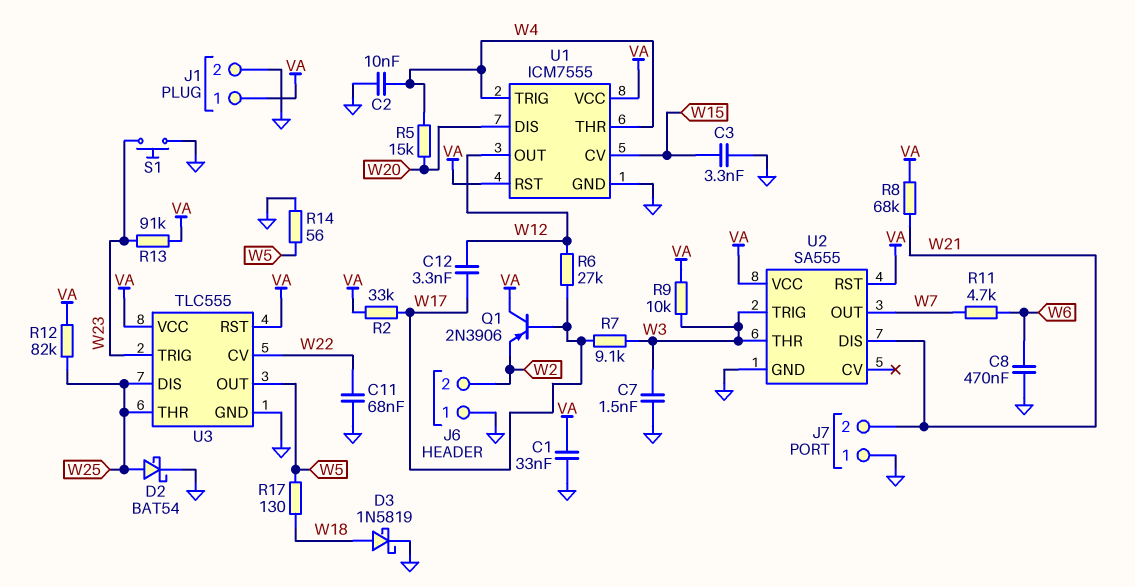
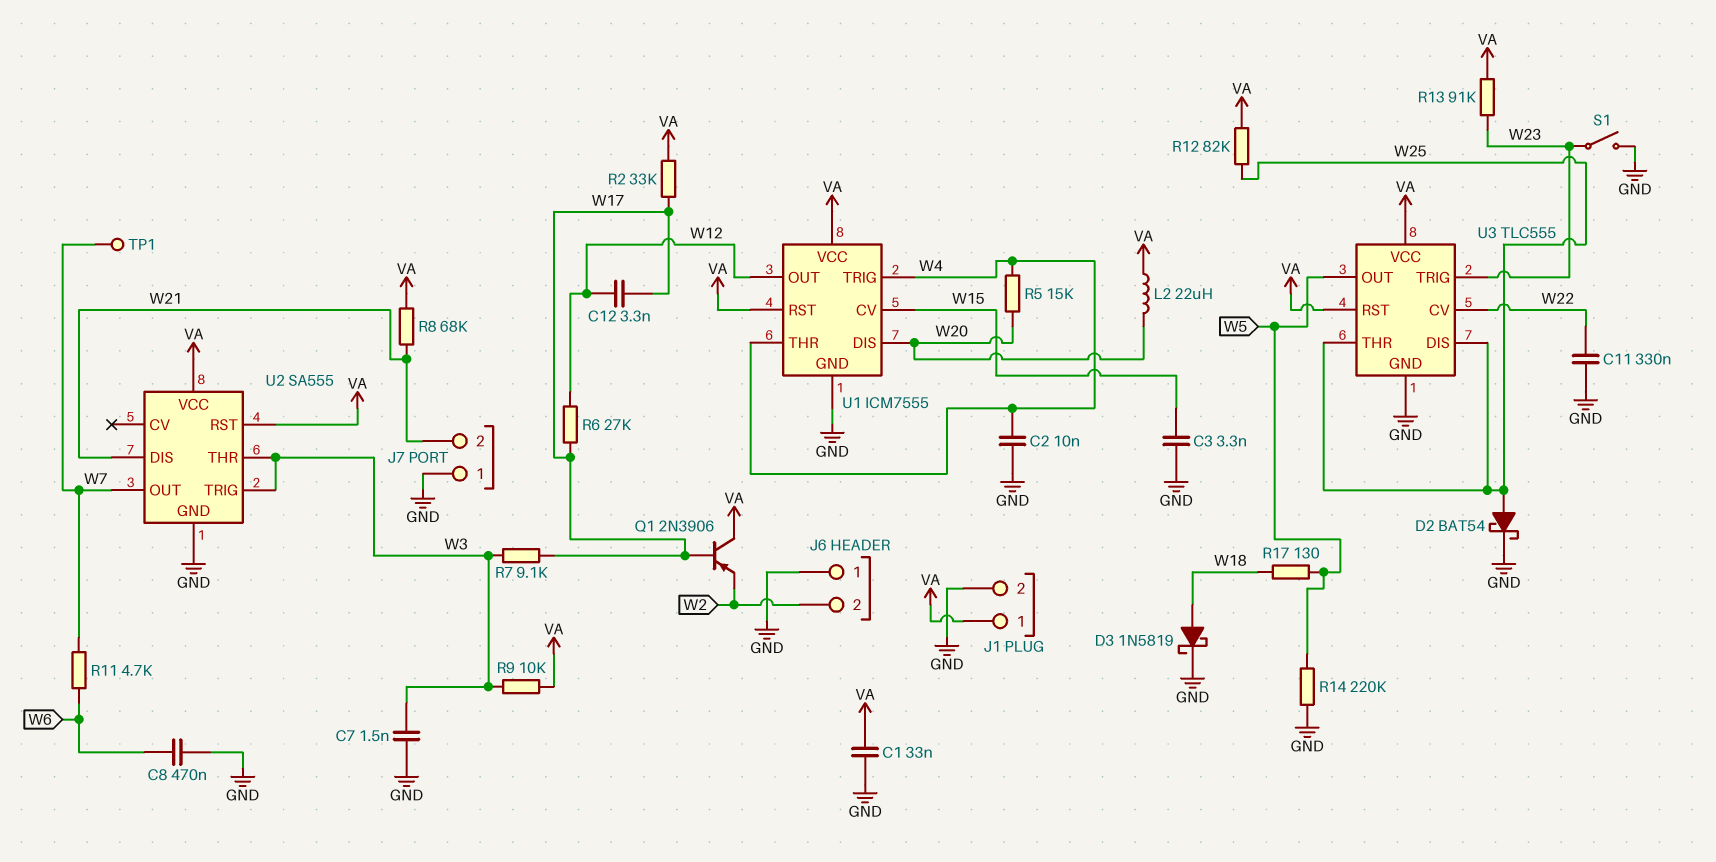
C11: 68nF (GND, W22) -> 330nF (GND, W22)
L2: none -> 22uH (VA, W20)
R14: 56 (GND, W5) -> 220k (GND, W5)
S1: button (GND, W23) -> switch (GND, W23)
TP1: none -> test point (W7)

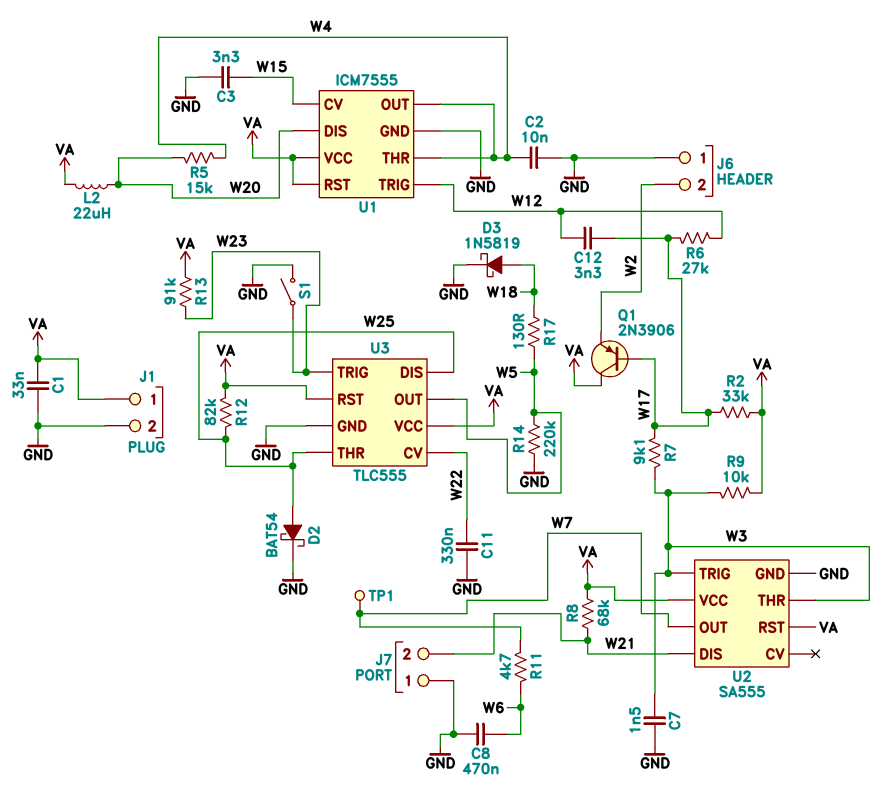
U1 pin OUT: W12 -> W4
U1 pin TRIG: W4 -> W12

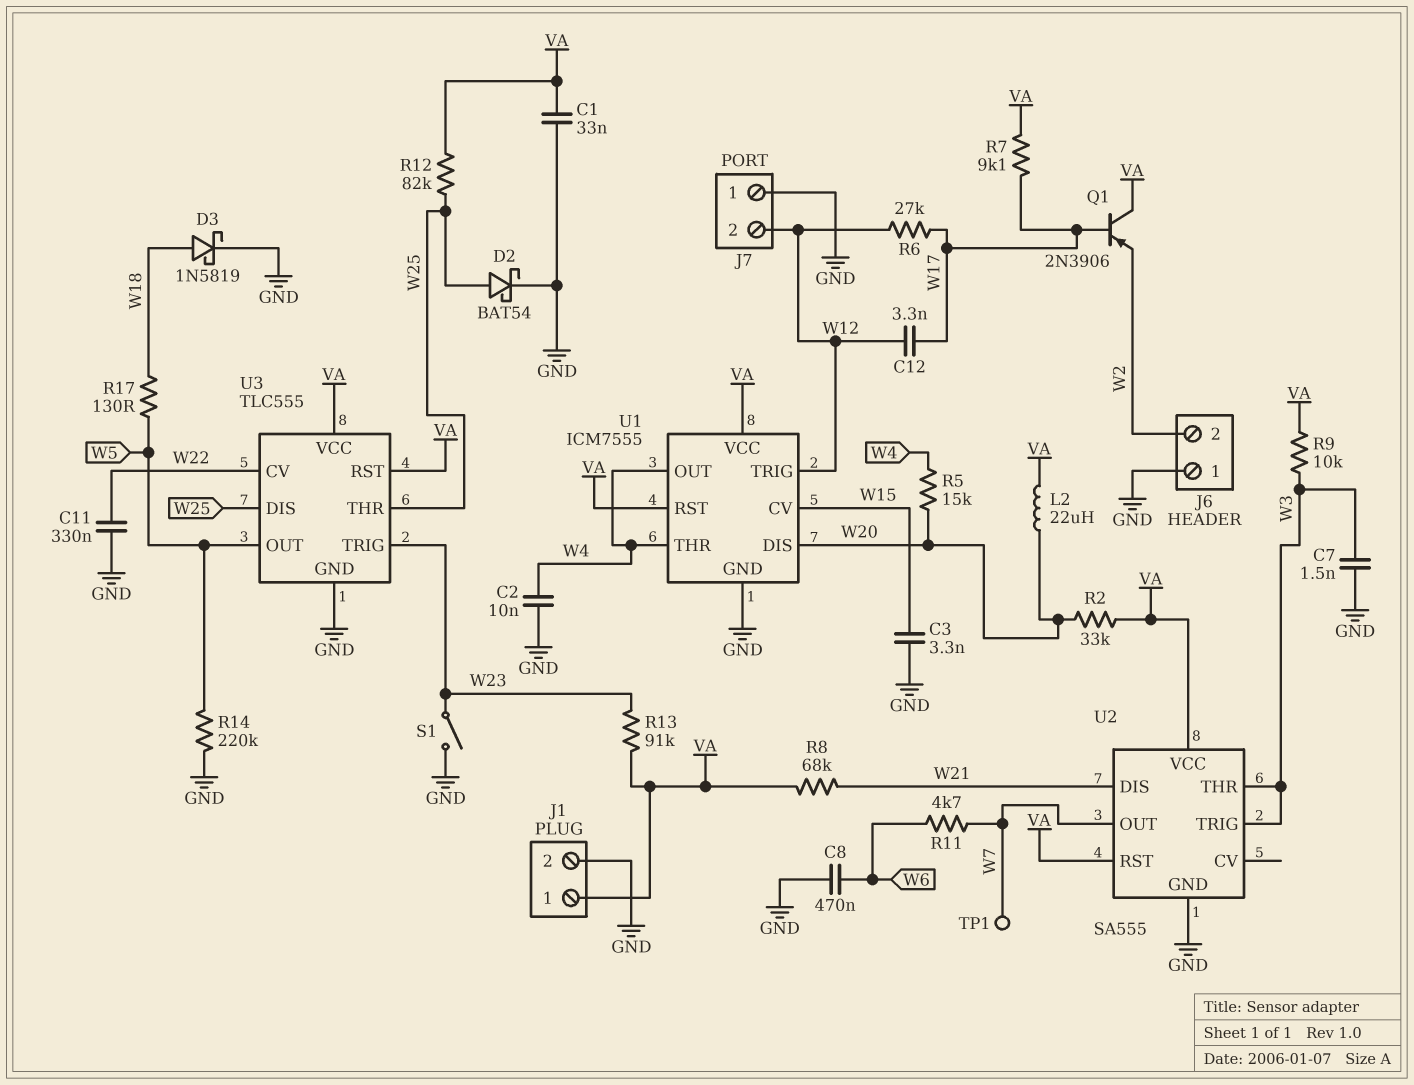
J7 pin 2: W21 -> W12
R2: 33k (VA, W17) -> 33k (VA, W20)
R7: 9.1k (W3, W17) -> 9.1k (VA, W17)

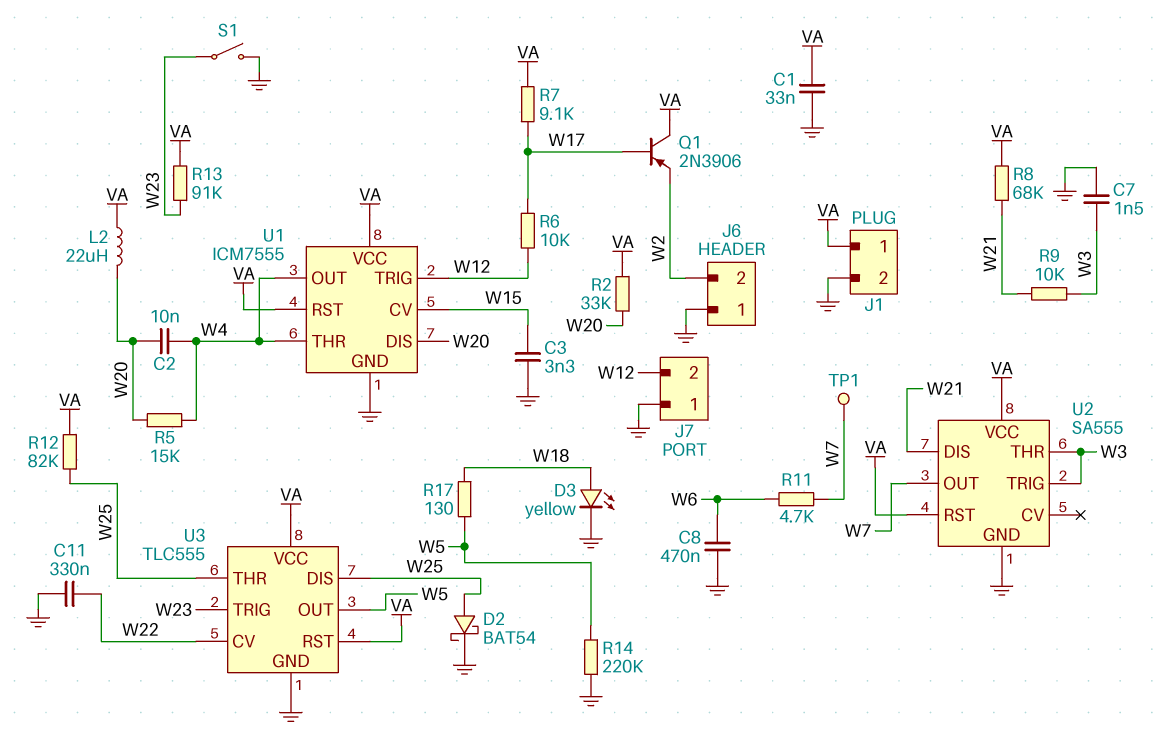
C2: 10nF (GND, W4) -> 10nF (W4, W20)
C12: 3.3nF (W12, W17) -> none
D3: schottky 1N5819 (A W18, K GND) -> LED yellow (A W18, K GND)
R6: 27k (W12, W17) -> 10k (W12, W17)
R9: 10k (VA, W3) -> 10k (W3, W21)

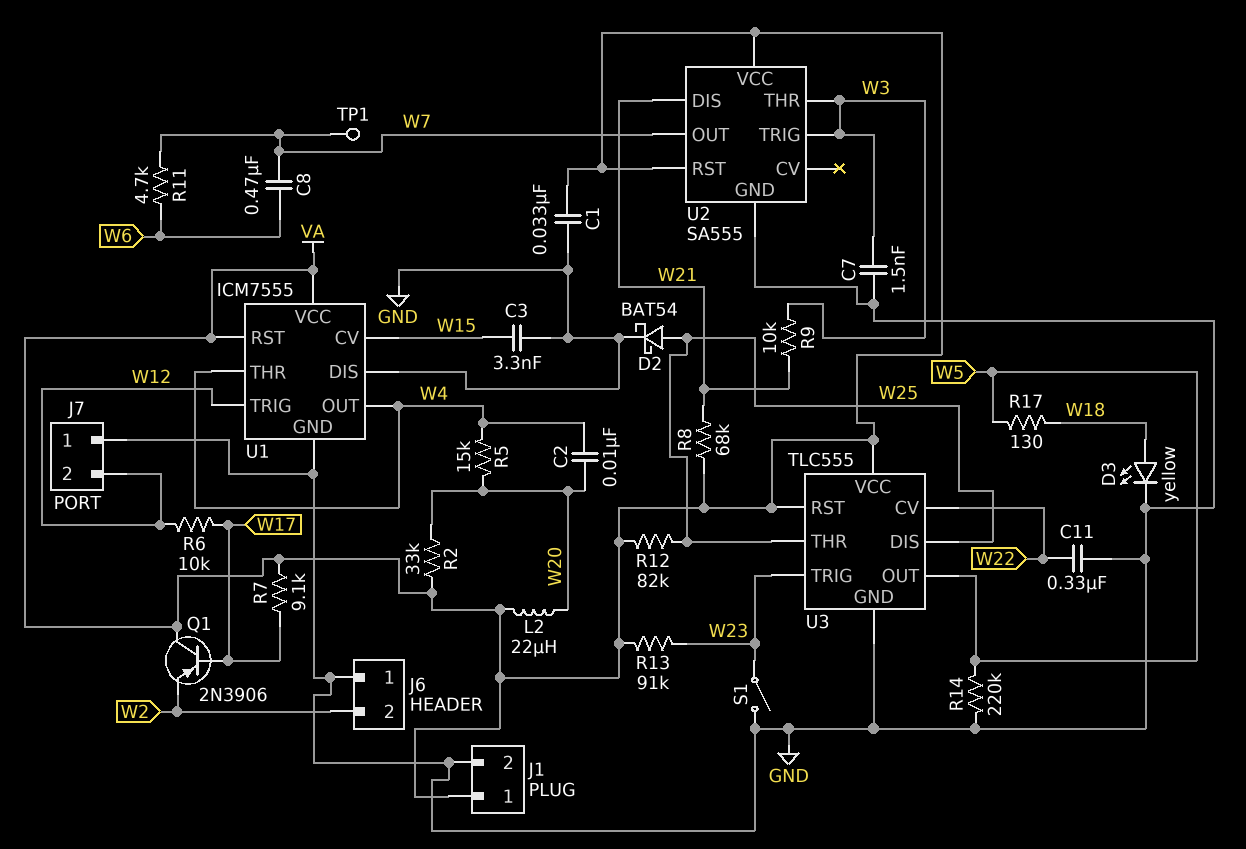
C8: 470nF (GND, W6) -> 470nF (W6, W7)
U1 pin DIS: W20 -> GND

